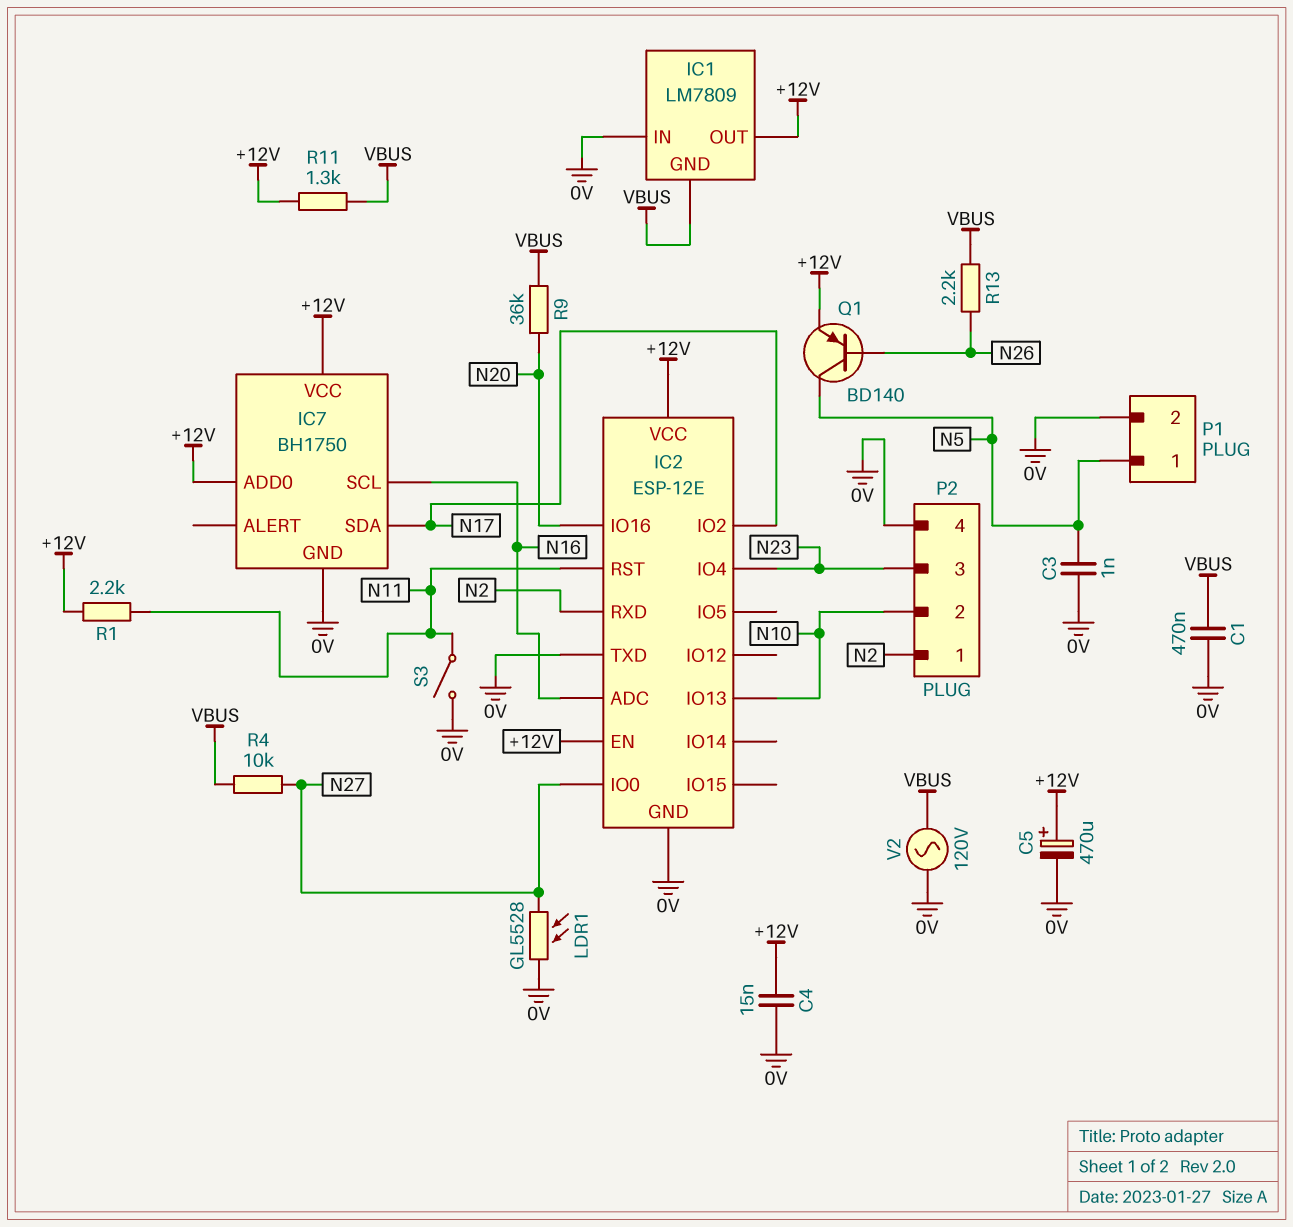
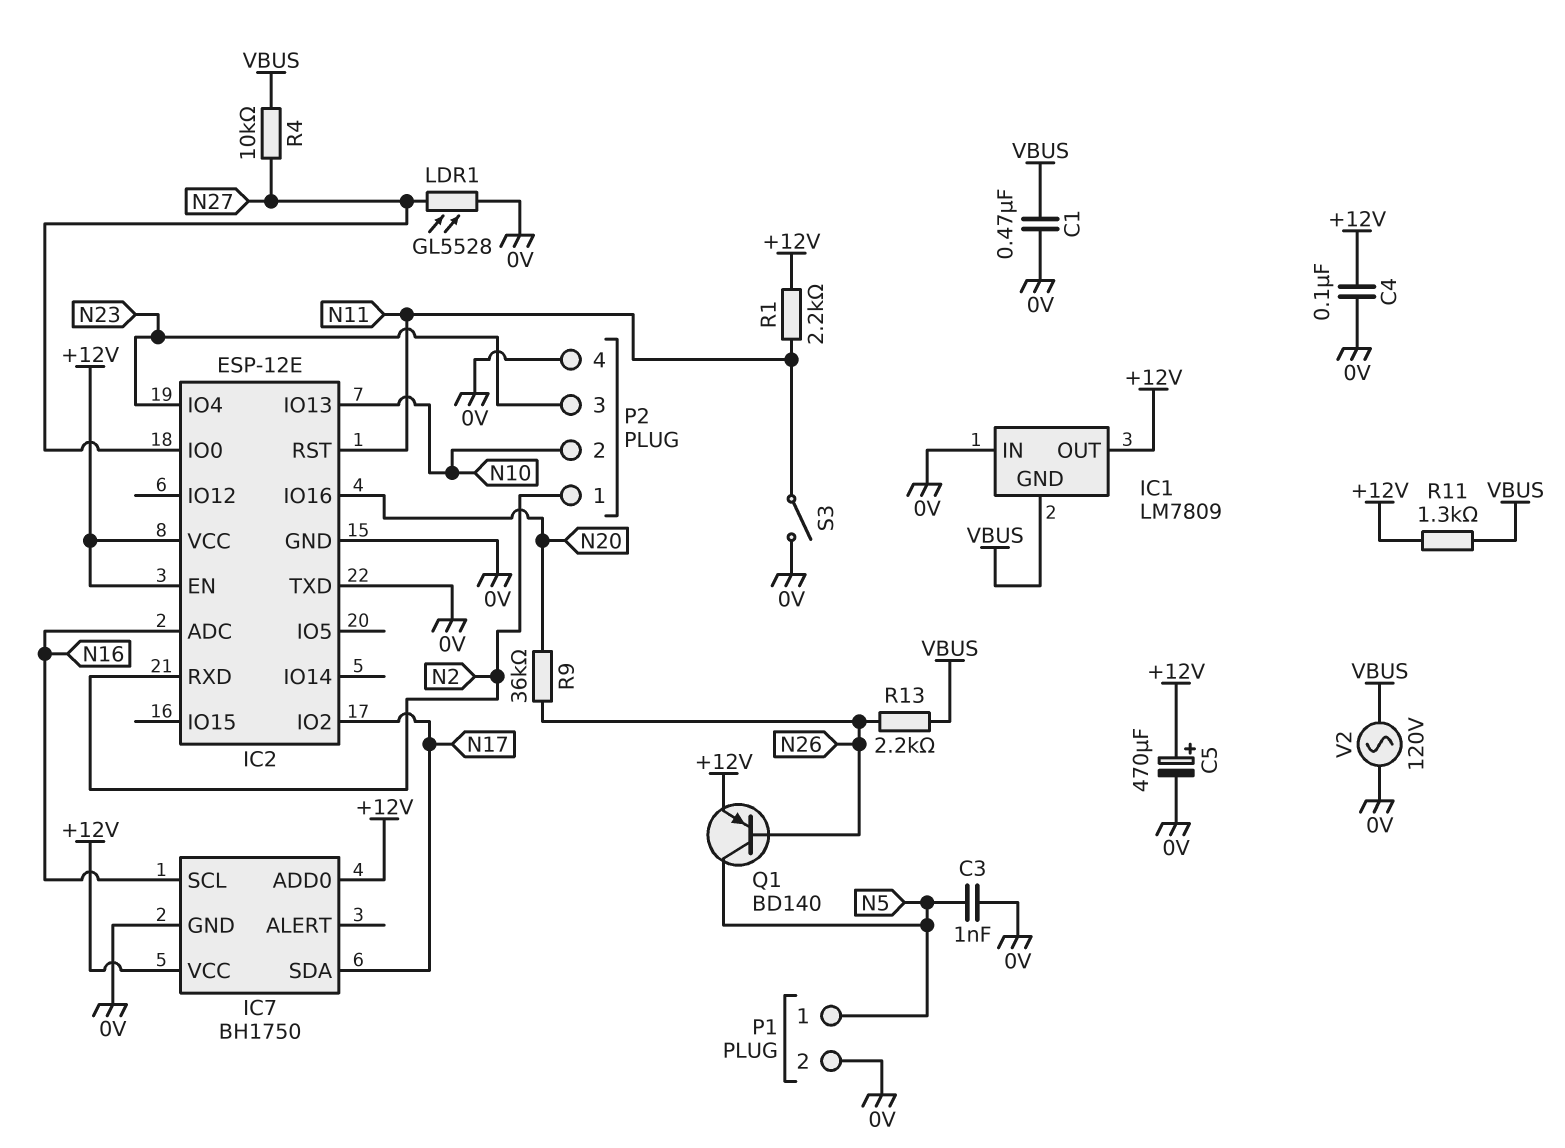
C4: 15nF (+12V, 0V) -> 100nF (+12V, 0V)
R9: 36k (N20, VBUS) -> 36k (N20, N26)

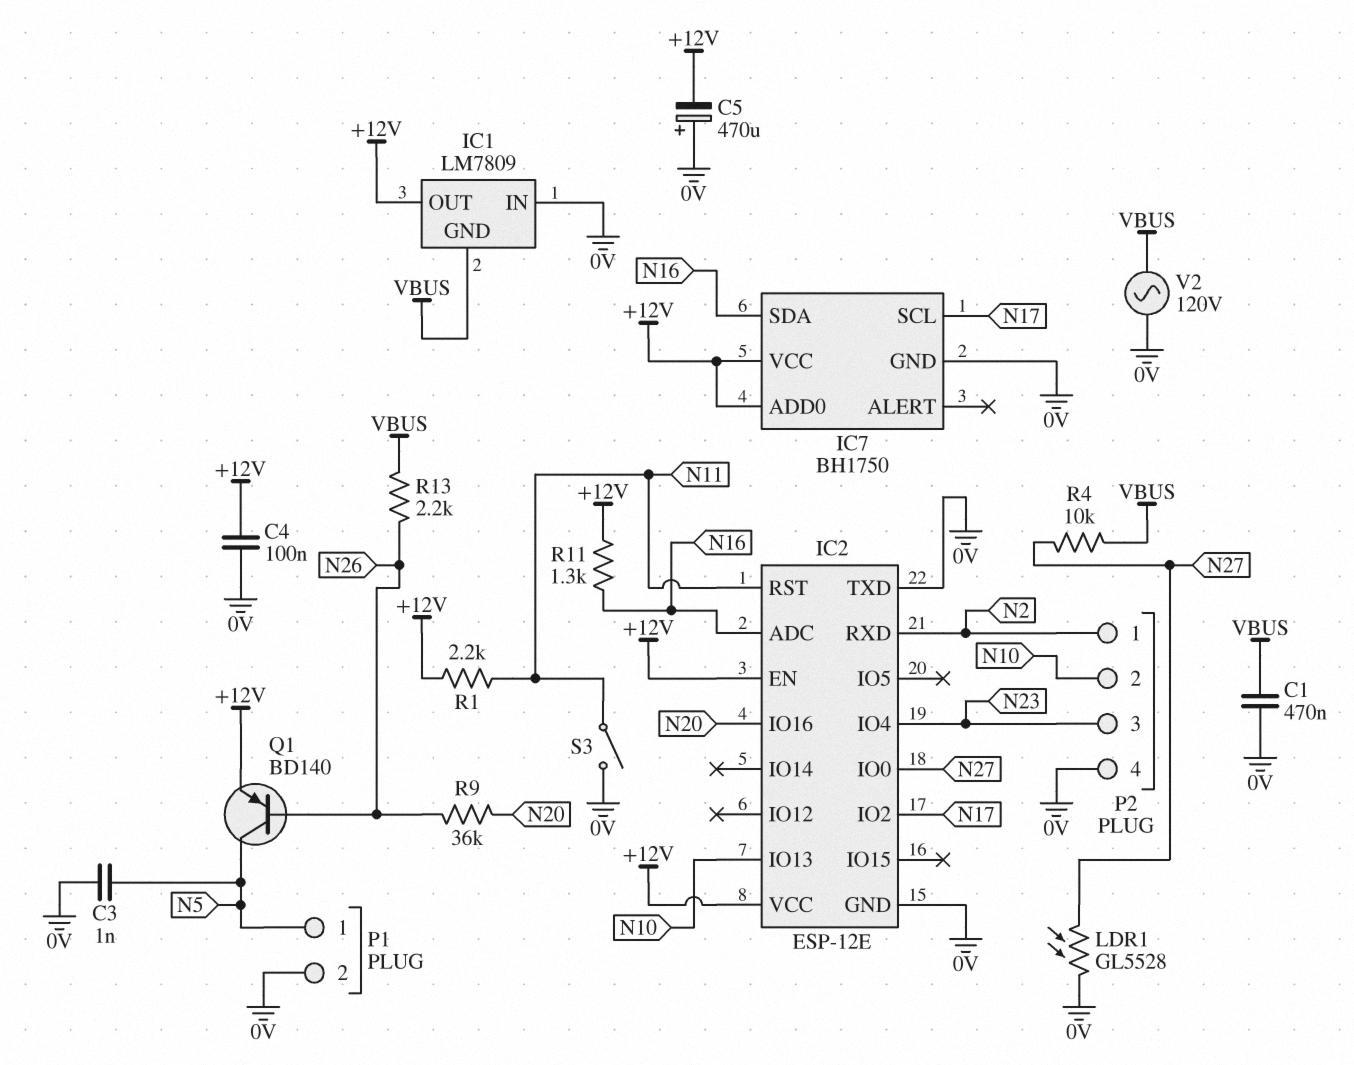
C5: 470uF (plus +12V, minus 0V) -> 470uF (plus 0V, minus +12V)
IC7 pin SCL: N16 -> N17
IC7 pin SDA: N17 -> N16
R11: 1.3k (+12V, VBUS) -> 1.3k (+12V, N16)

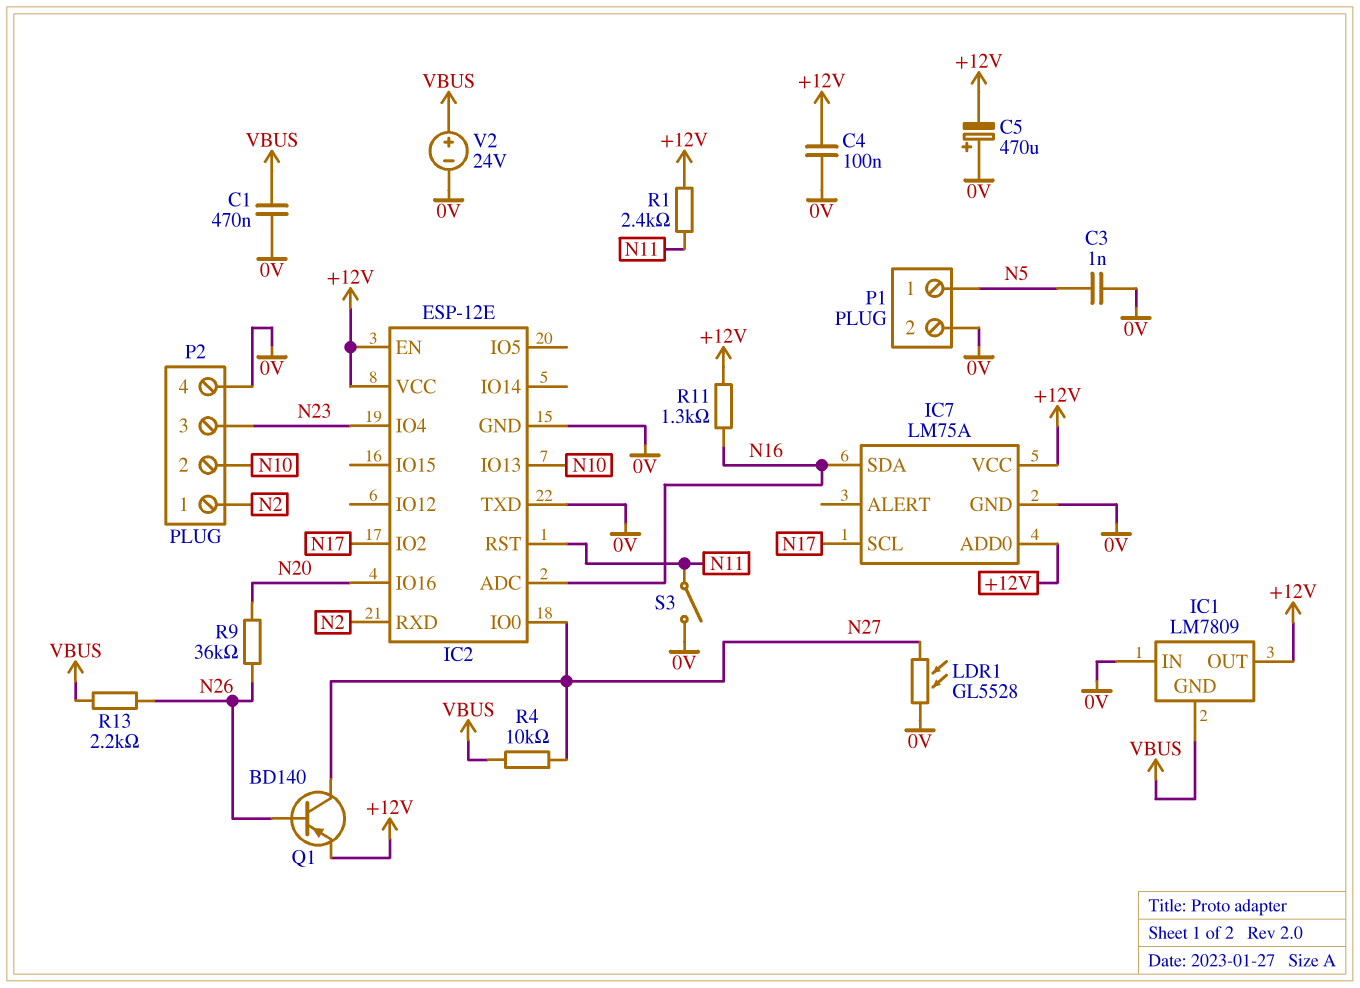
IC7: BH1750 -> LM75A
Q1: PNP BD140 (B N26, C N5, E +12V) -> PNP BD140 (B N26, C N27, E +12V)
R1: 2.2k (+12V, N11) -> 2.4k (+12V, N11)
V2: AC 120V (0V, VBUS) -> 24V (plus VBUS, minus 0V)

